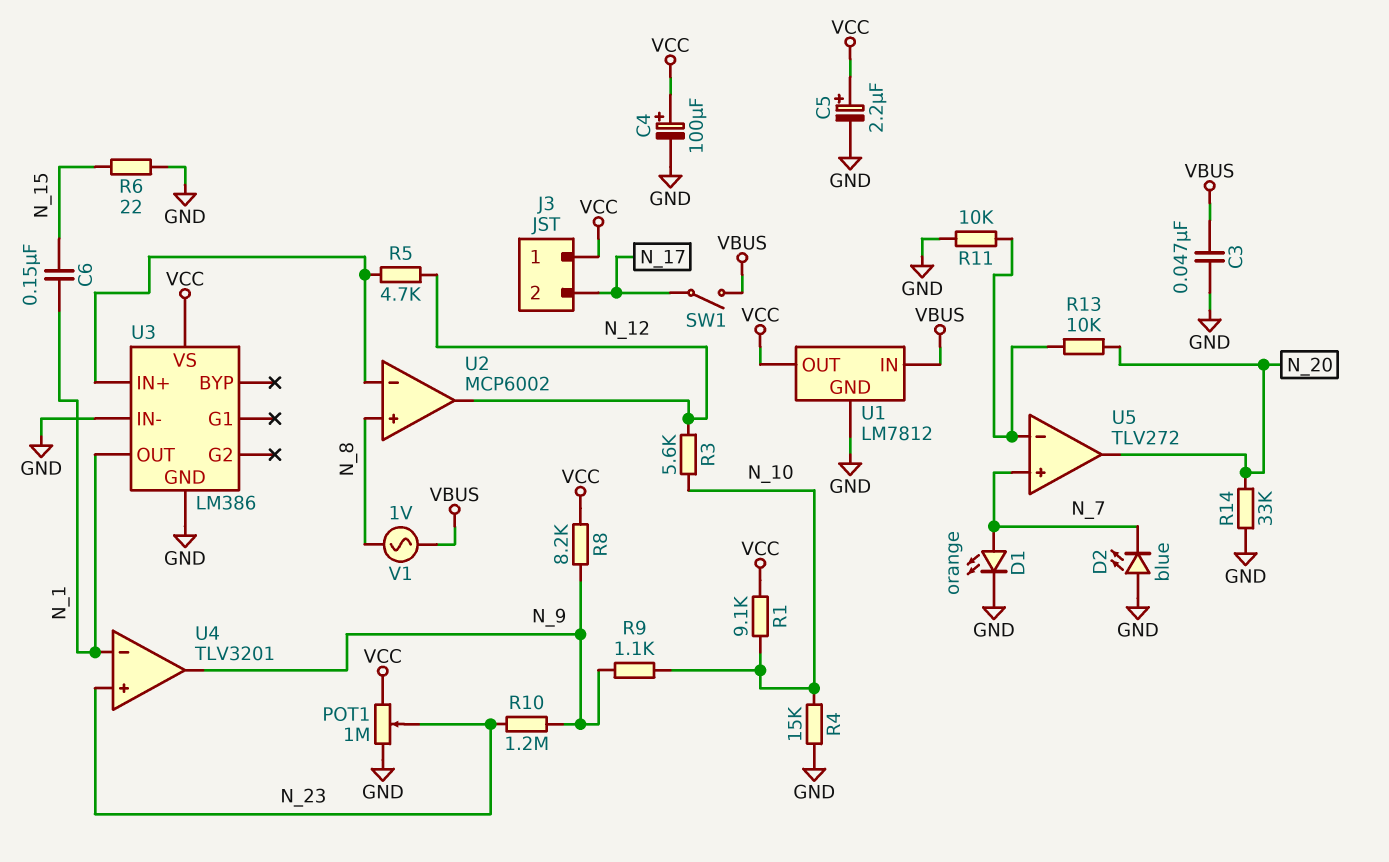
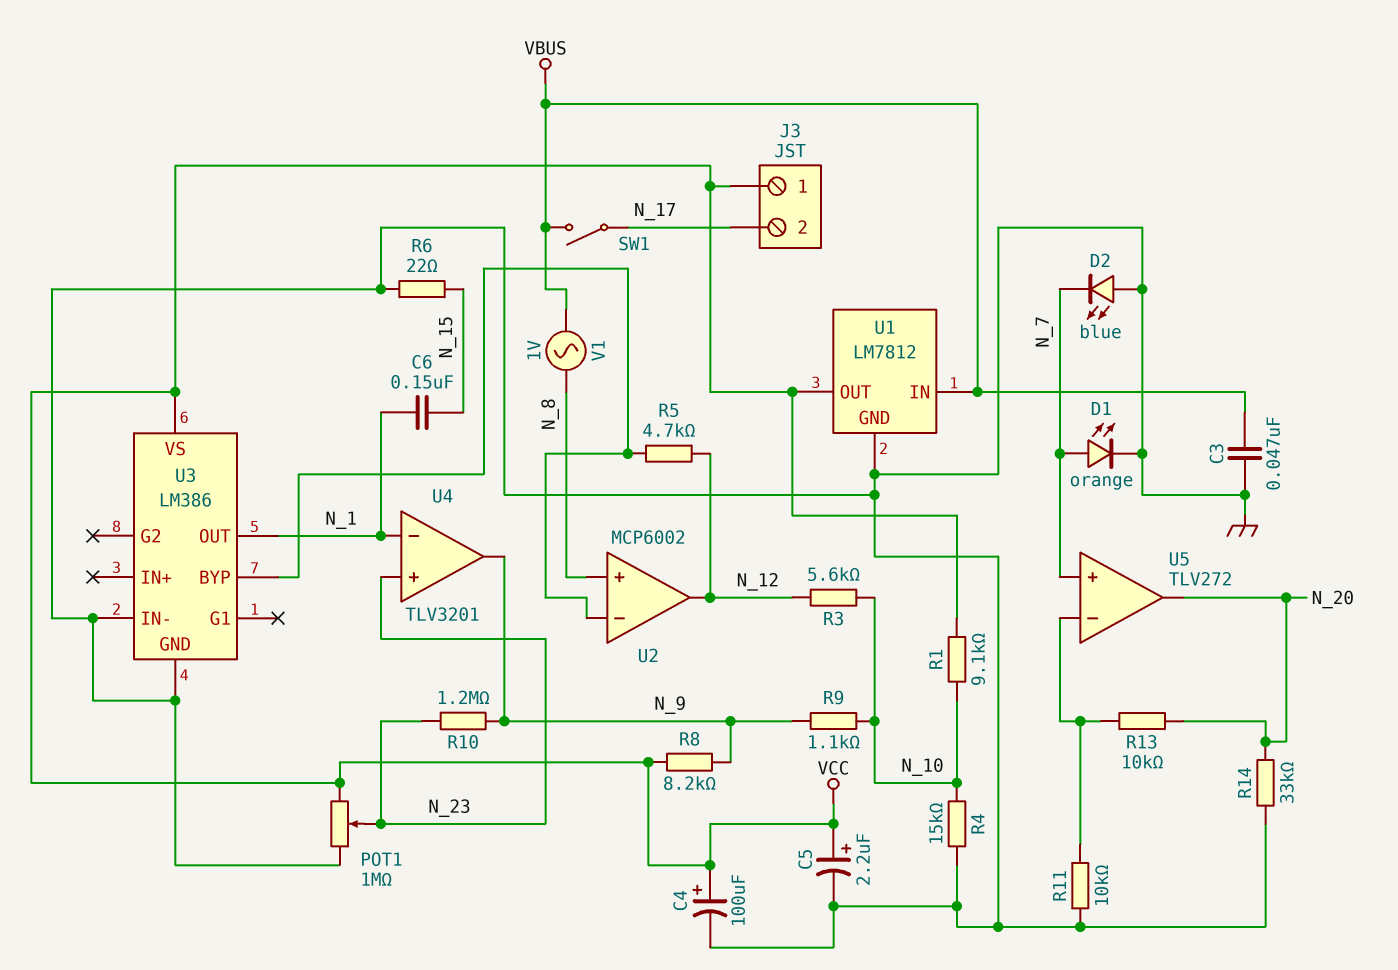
U3 pin BYP: none -> U2/in-
U3 pin IN+: U2/in- -> none

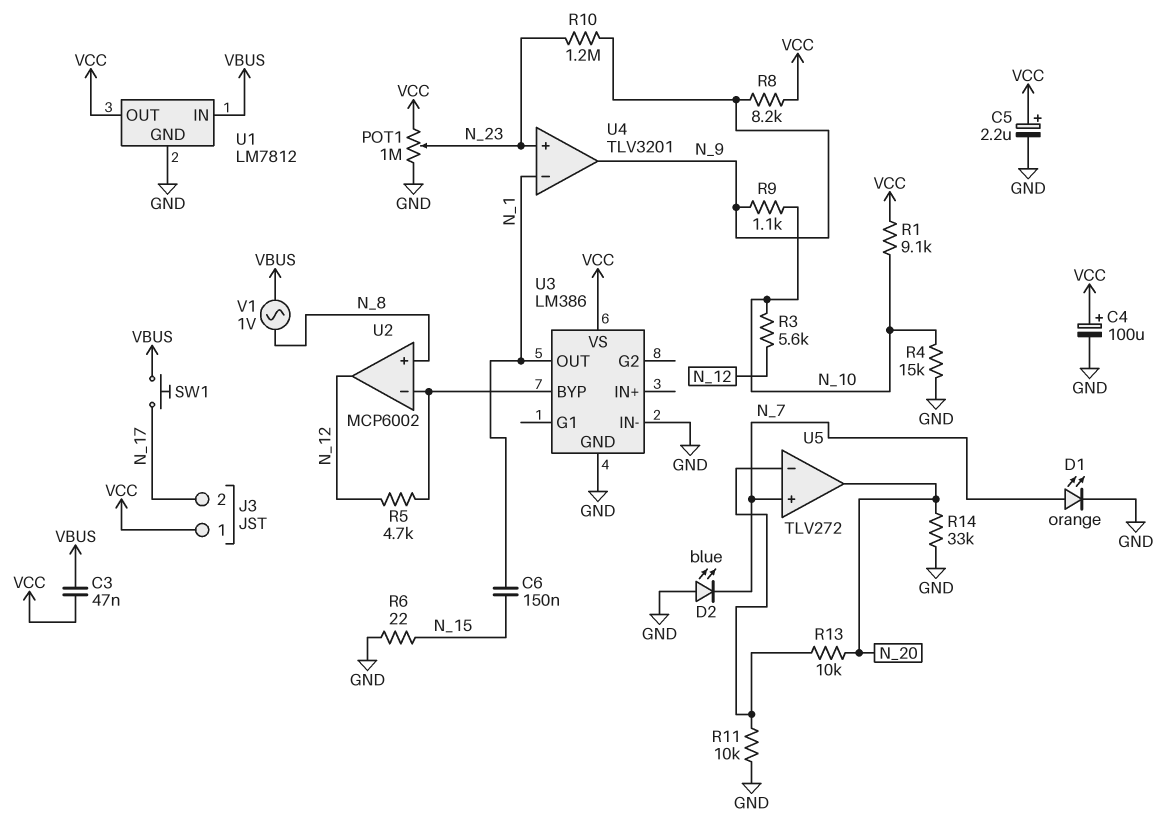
C3: 47nF (GND, VBUS) -> 47nF (VBUS, VCC)
SW1: switch (N_17, VBUS) -> button (N_17, VBUS)

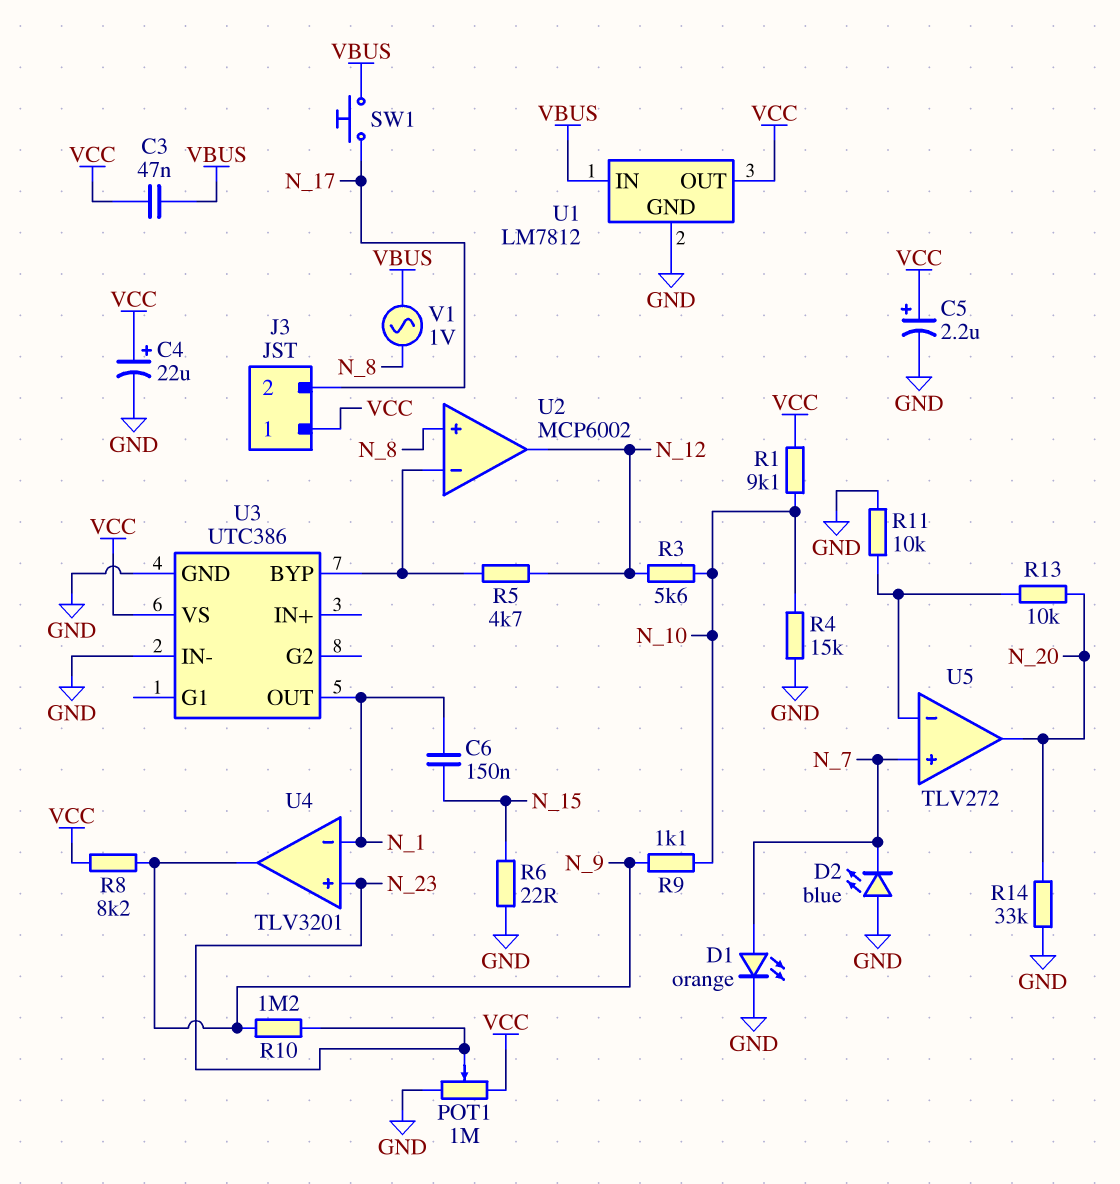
C4: 100uF (plus VCC, minus GND) -> 22uF (plus VCC, minus GND)
U3: LM386 -> UTC386

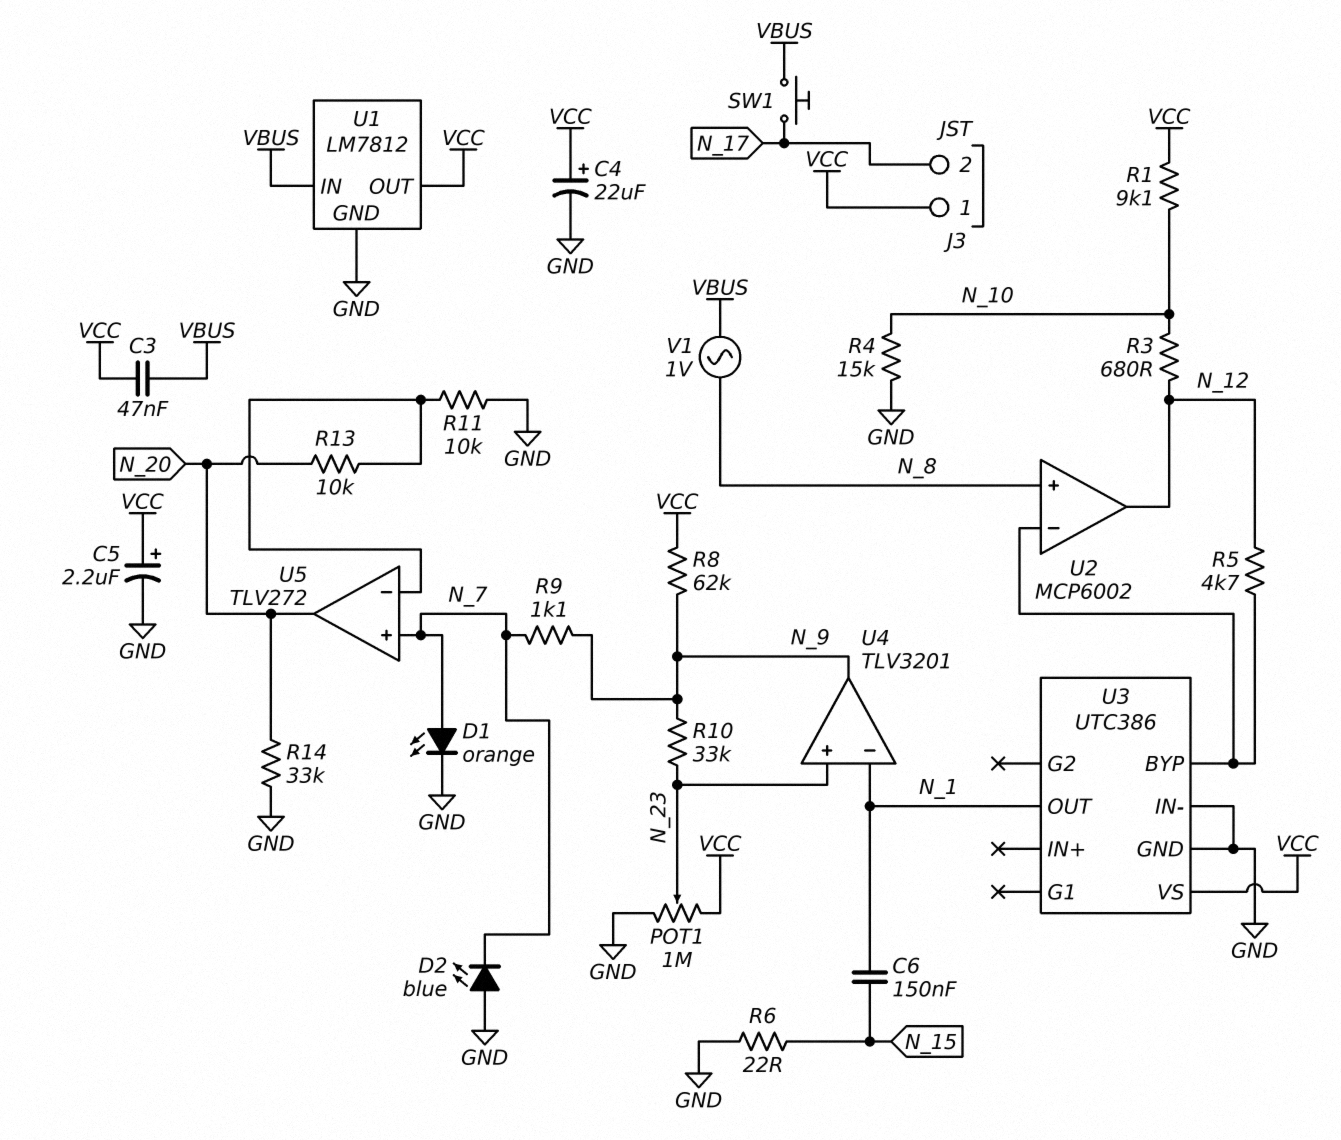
R3: 5.6k (N_10, N_12) -> 680 (N_10, N_12)
R8: 8.2k (N_9, VCC) -> 62k (N_9, VCC)
R9: 1.1k (N_9, N_10) -> 1.1k (N_7, N_9)
R10: 1.2M (N_9, N_23) -> 33k (N_9, N_23)

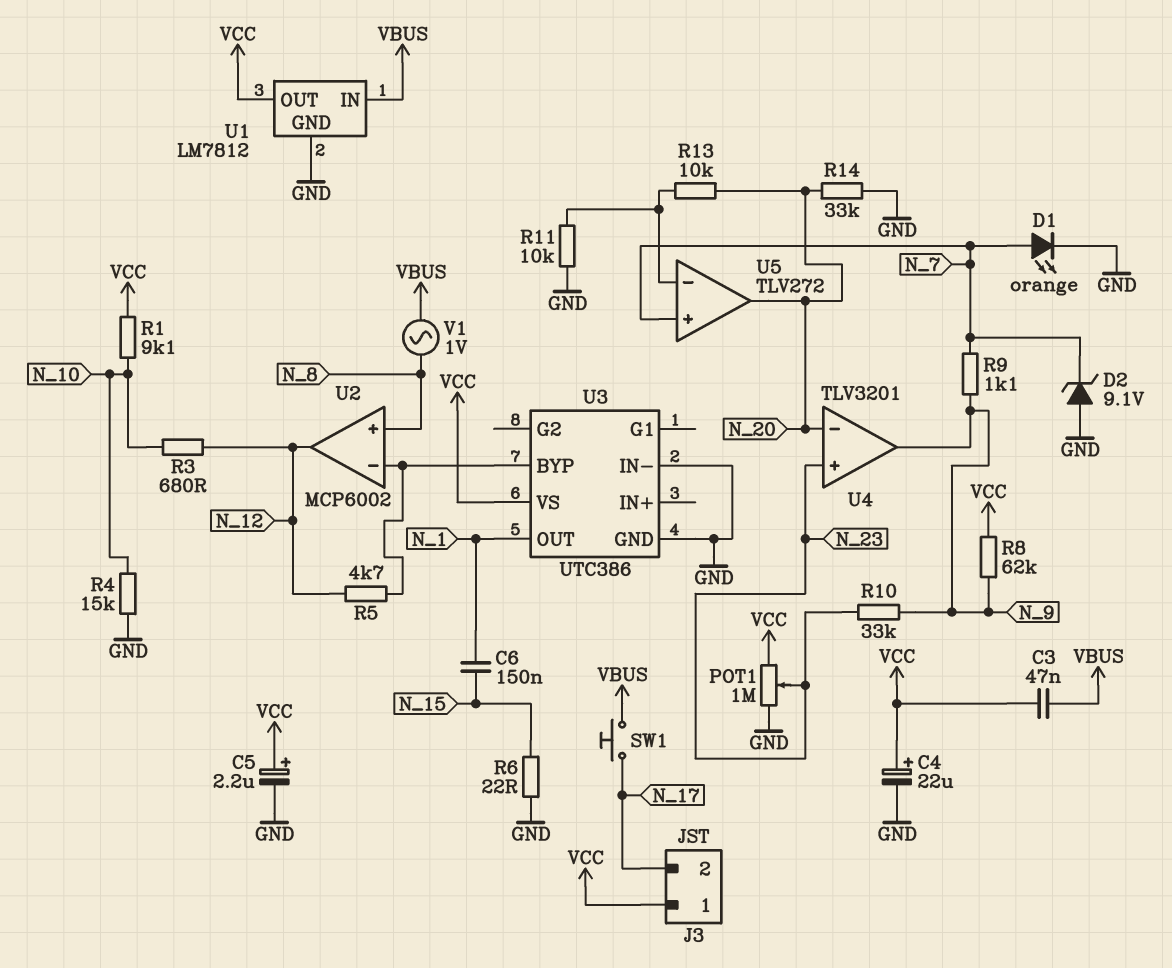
D2: LED blue (A GND, K N_7) -> zener 9.1V (A GND, K N_7)
U4 pin in-: N_1 -> N_20

